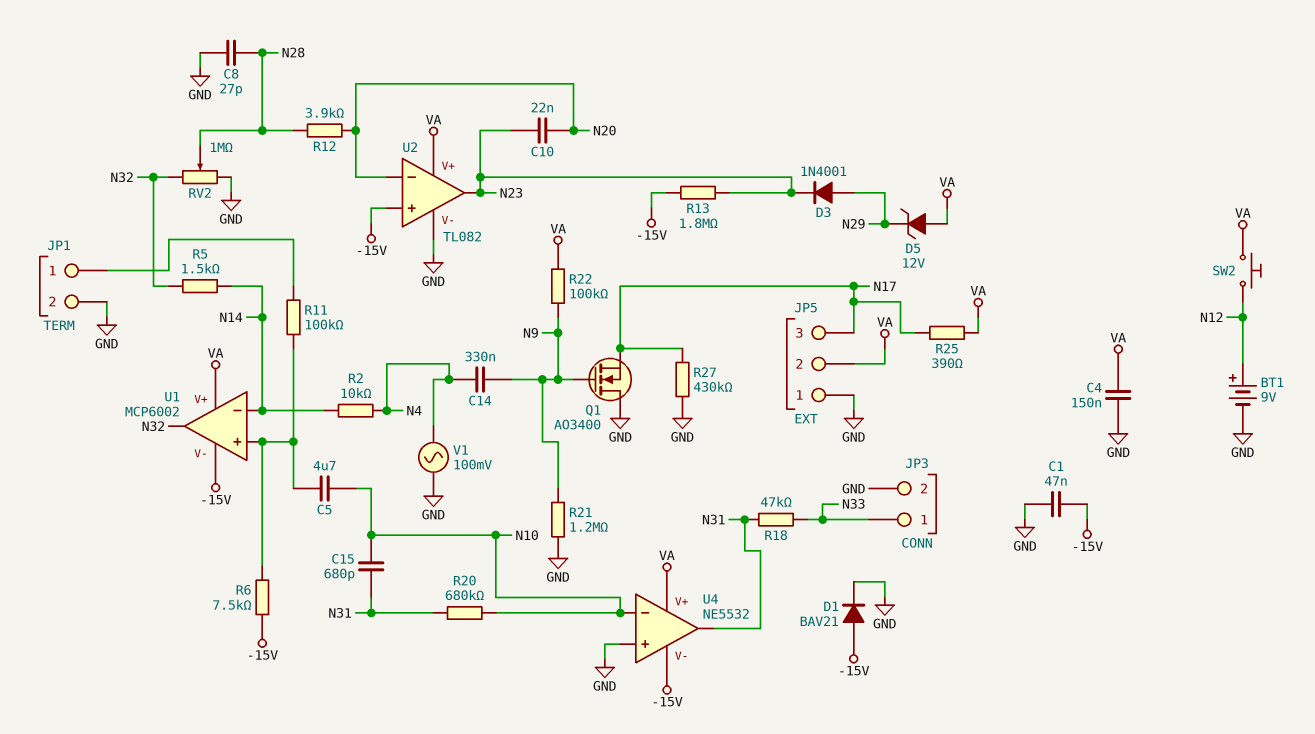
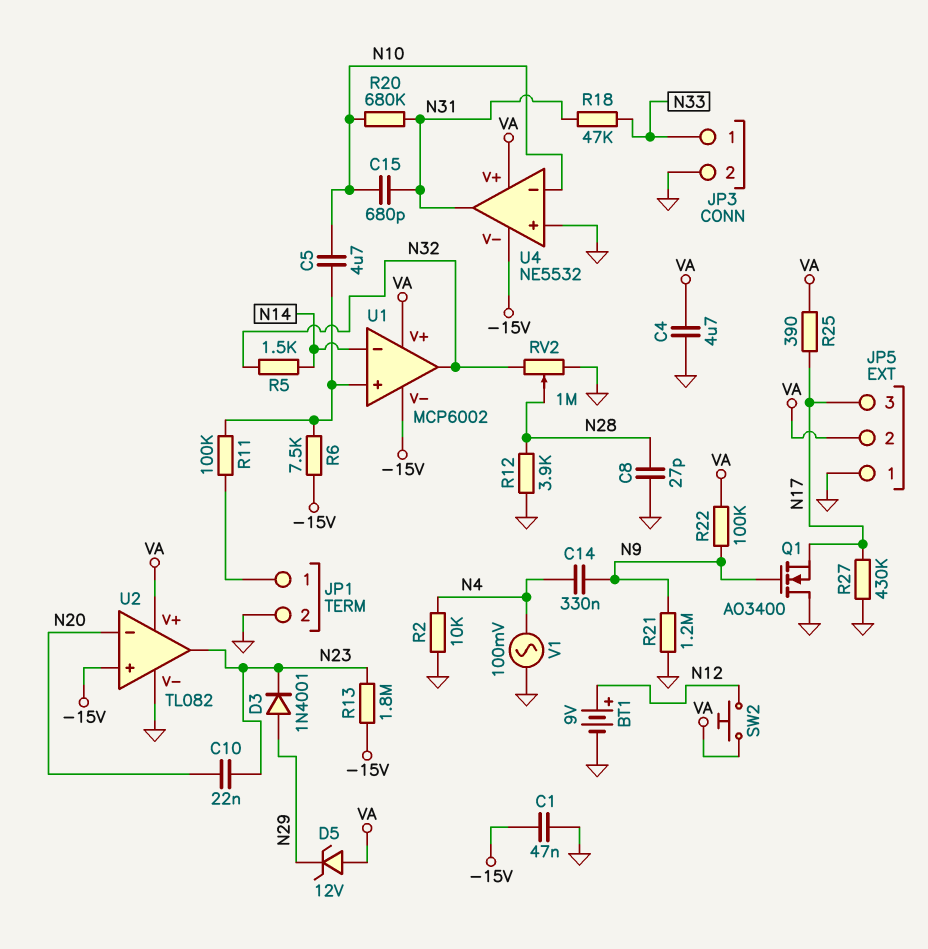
C4: 150nF (GND, VA) -> 4.7uF (GND, VA)
D1: diode BAV21 (A -15V, K GND) -> none
R2: 10k (N4, N14) -> 10k (GND, N4)
R12: 3.9k (N20, N28) -> 3.9k (GND, N28)

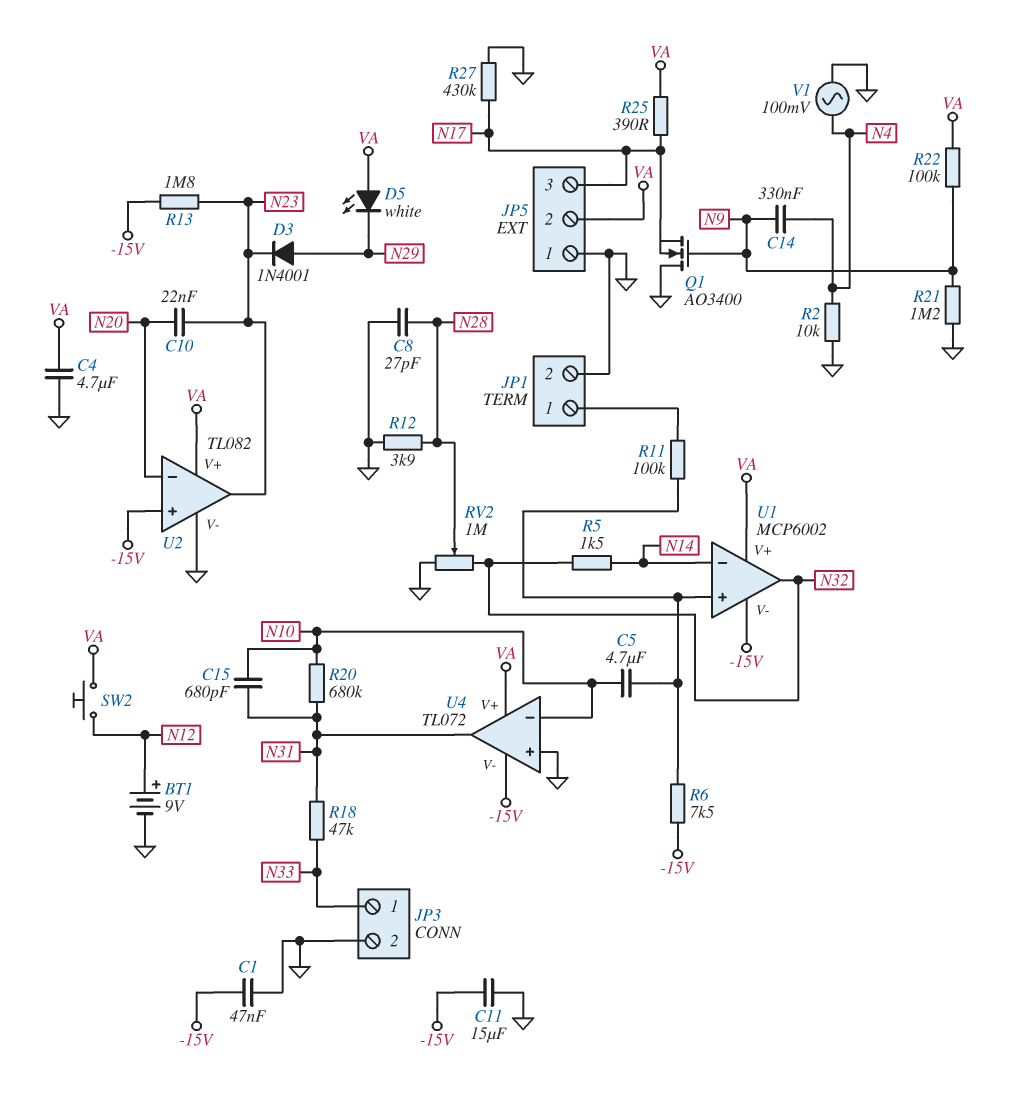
C11: none -> 15uF (-15V, GND)
D5: zener 12V (A VA, K N29) -> LED white (A VA, K N29)
U4: NE5532 -> TL072

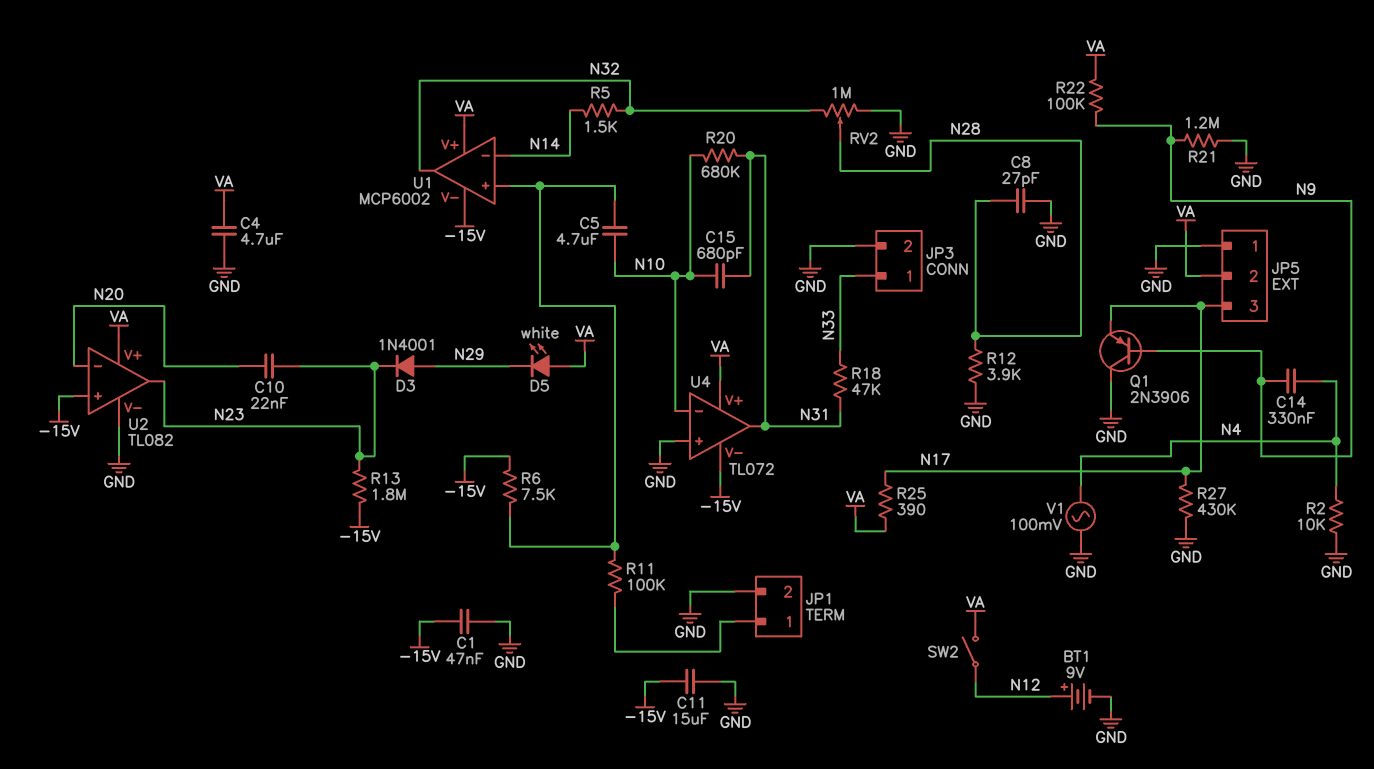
Q1: NMOS AO3400 (G N9, D GND, S N17) -> PNP 2N3906 (B N9, C GND, E N17)
SW2: button (N12, VA) -> switch (N12, VA)

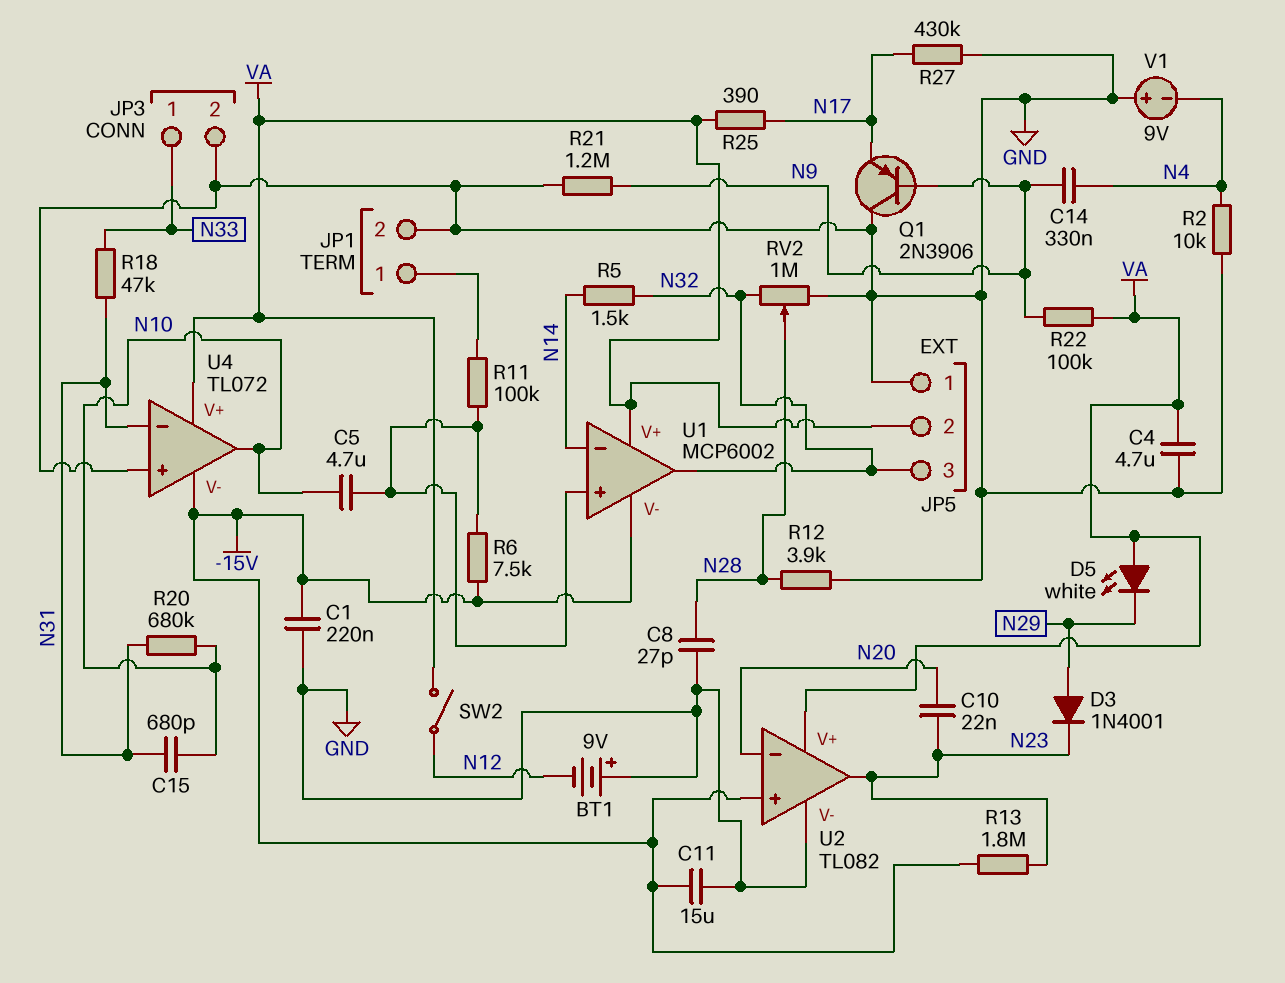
BT1: 9V (plus N12, minus GND) -> 9V (plus GND, minus N12)
C1: 47nF (-15V, GND) -> 220nF (-15V, GND)
JP5 pin 3: N17 -> N32
U4 pin in-: N10 -> N31
U4 pin out: N31 -> N10
V1: AC 100mV (GND, N4) -> 9V (plus GND, minus N4)

